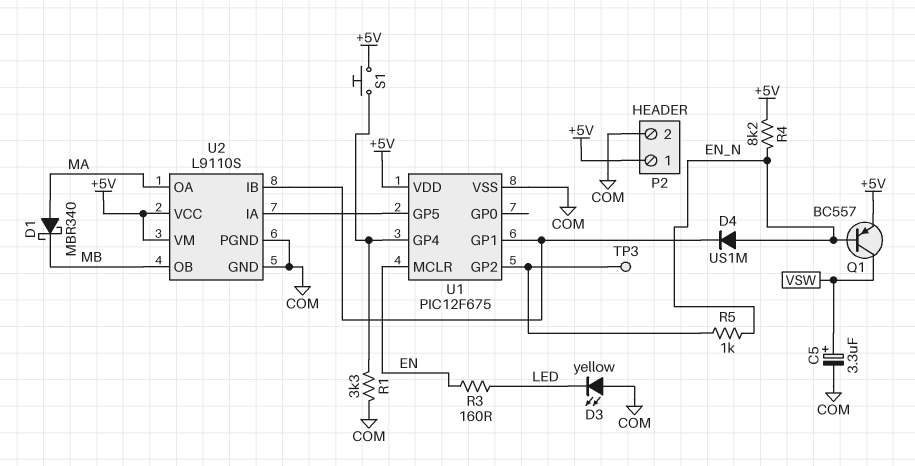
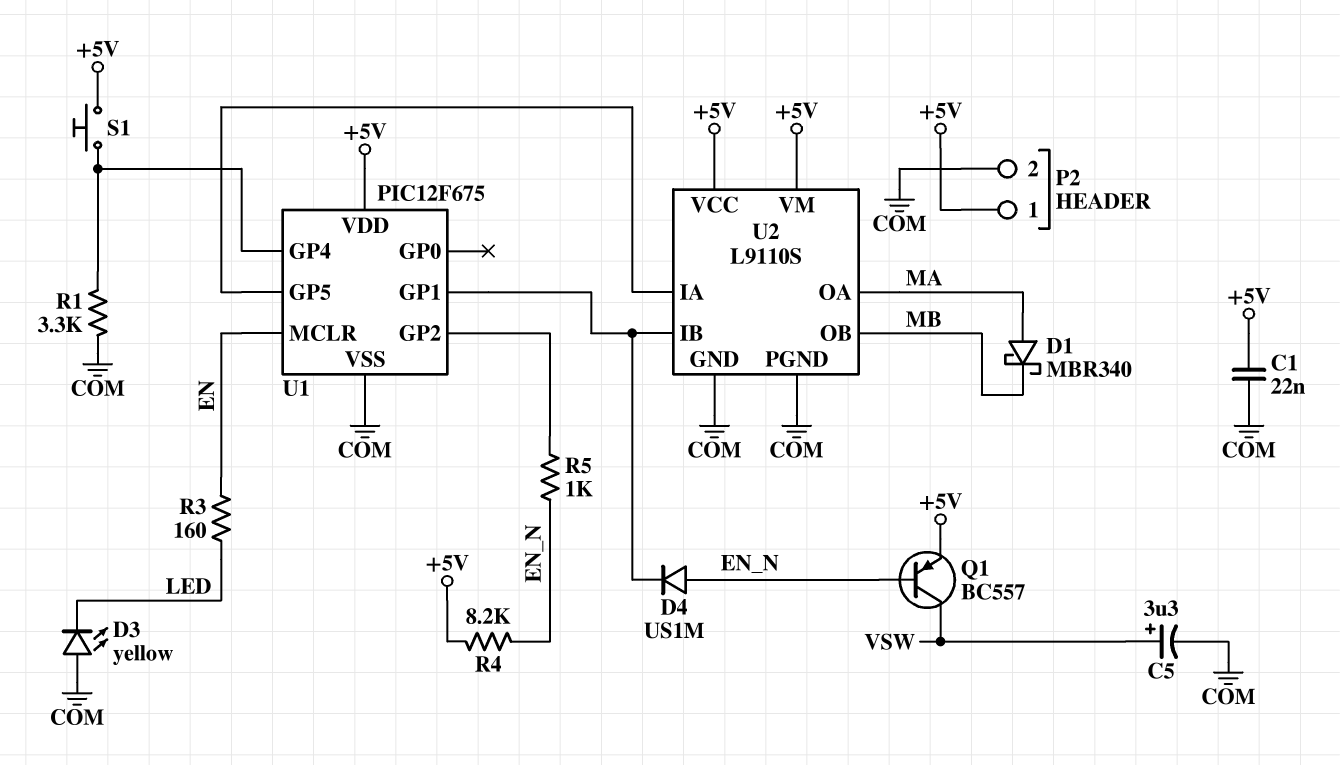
C1: none -> 22nF (+5V, COM)
TP3: test point (U1/GP2) -> none

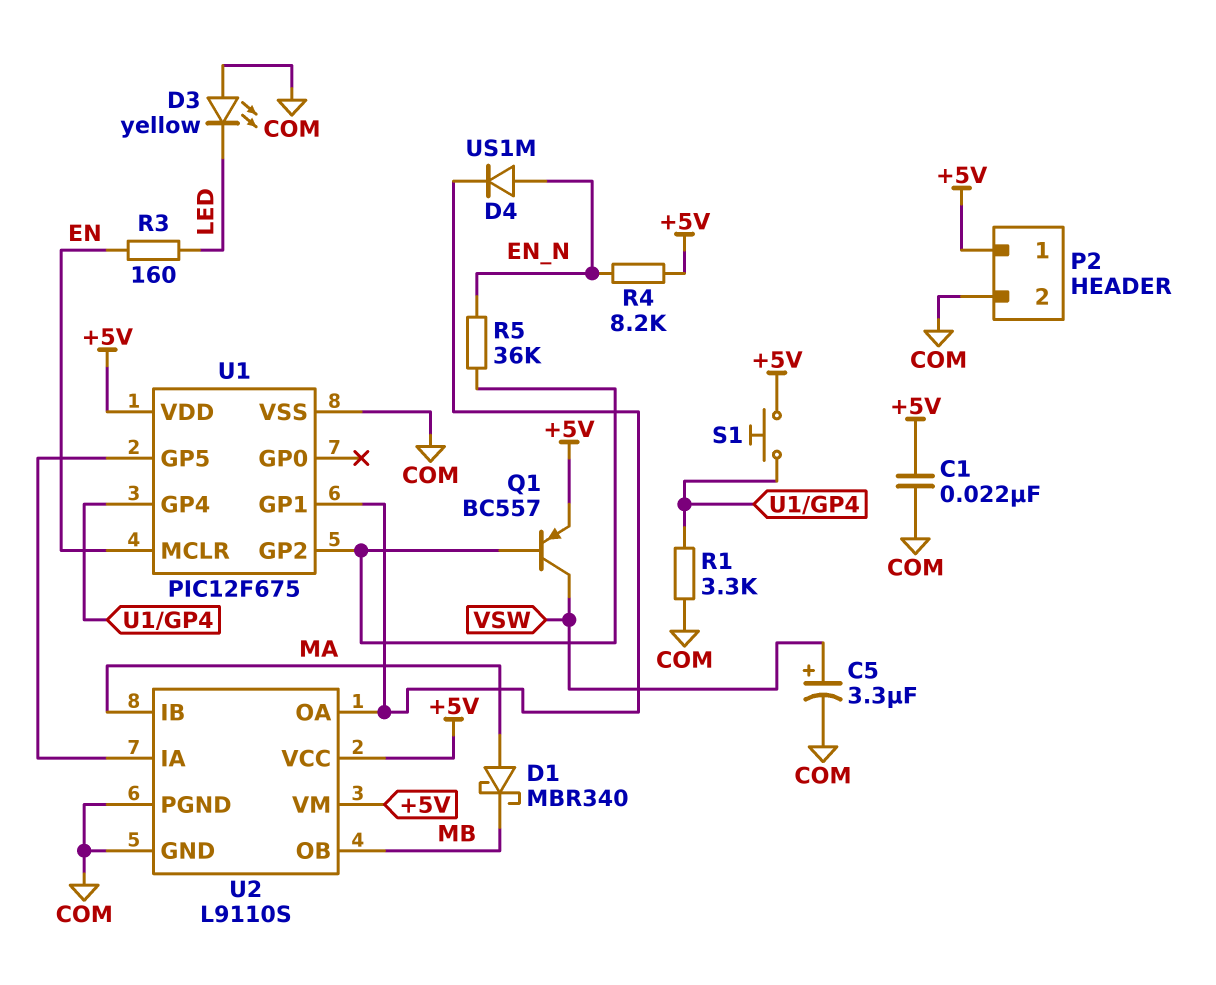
Q1: PNP BC557 (B EN_N, C VSW, E +5V) -> PNP BC557 (B U1/GP2, C VSW, E +5V)
R5: 1k (EN_N, U1/GP2) -> 36k (EN_N, U1/GP2)
U2 pin IB: U1/GP1 -> MA
U2 pin OA: MA -> U1/GP1

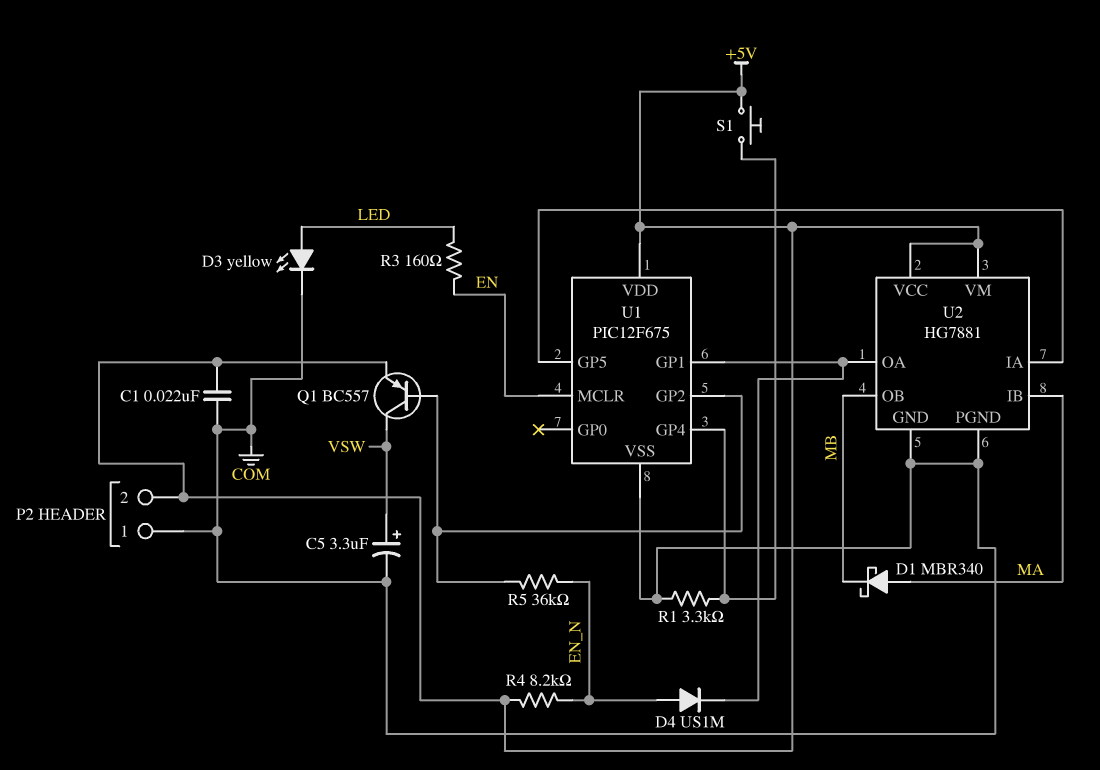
D3: LED yellow (A COM, K LED) -> LED yellow (A LED, K COM)
P2 pin 1: +5V -> COM
P2 pin 2: COM -> +5V
U2: L9110S -> HG7881

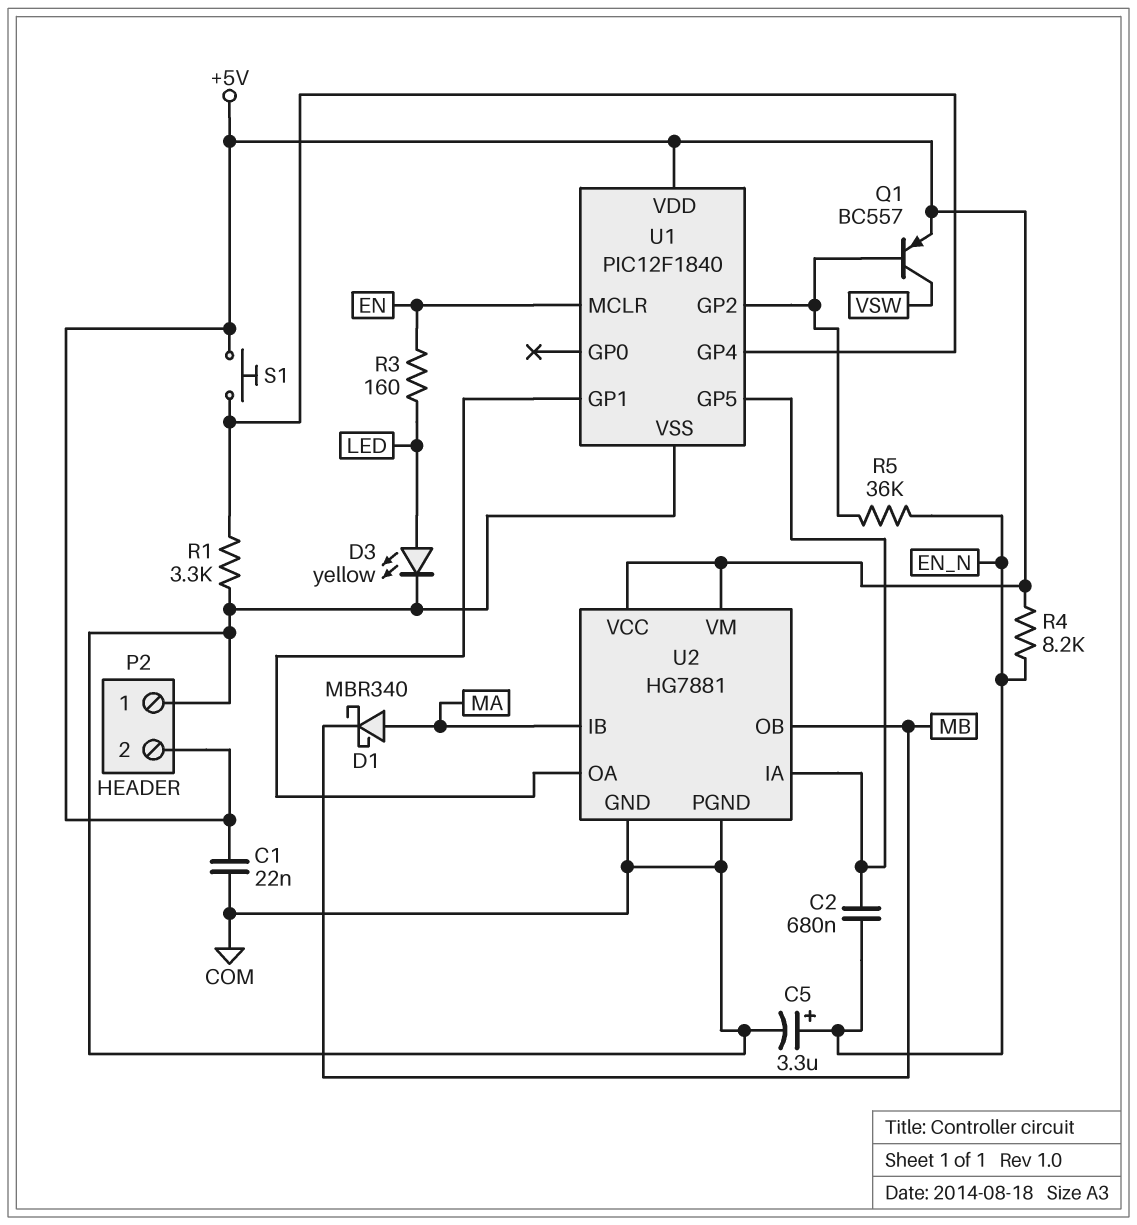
C2: none -> 680nF (EN_N, U1/GP5)
C5: 3.3uF (plus VSW, minus COM) -> 3.3uF (plus EN_N, minus COM)
D4: diode US1M (A EN_N, K U1/GP1) -> none
U1: PIC12F675 -> PIC12F1840

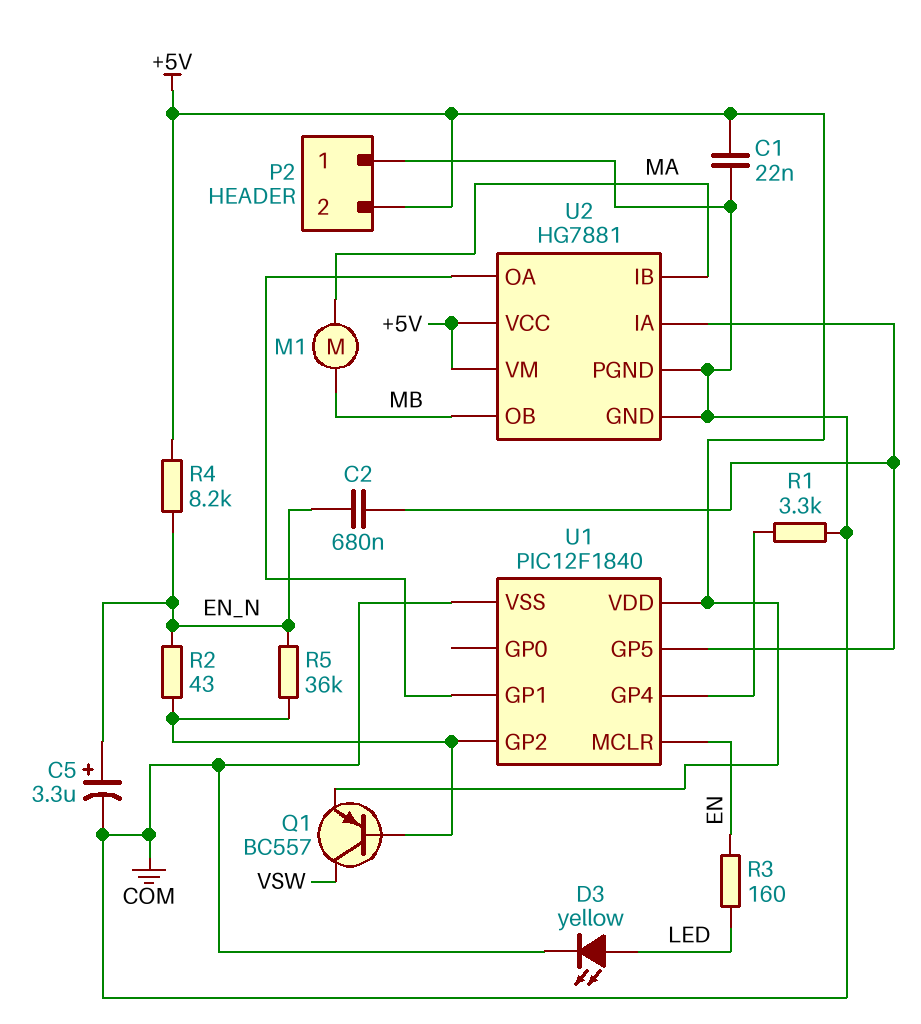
D1: schottky MBR340 (A MA, K MB) -> none
M1: none -> motor (MA, MB)
R2: none -> 43 (EN_N, U1/GP2)
S1: button (+5V, U1/GP4) -> none

